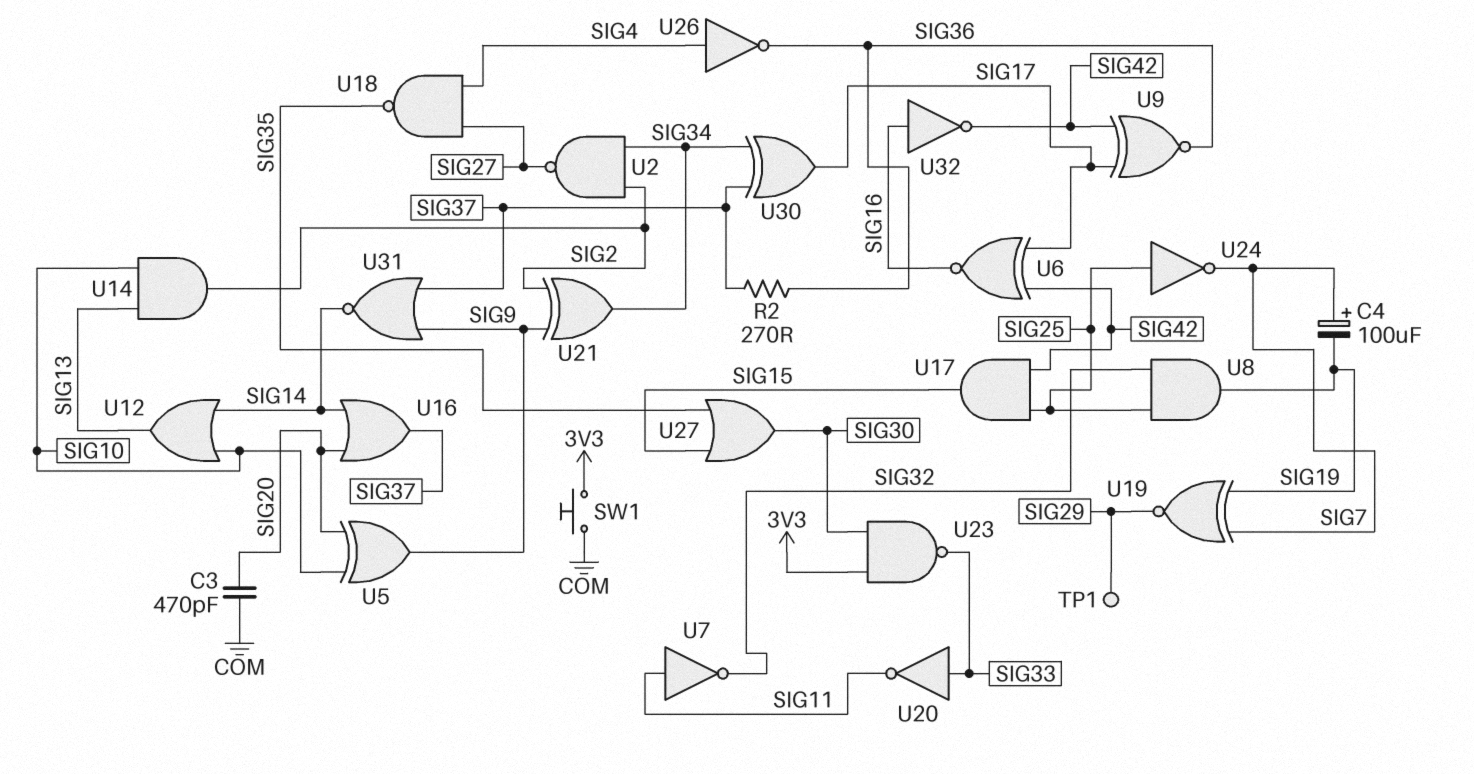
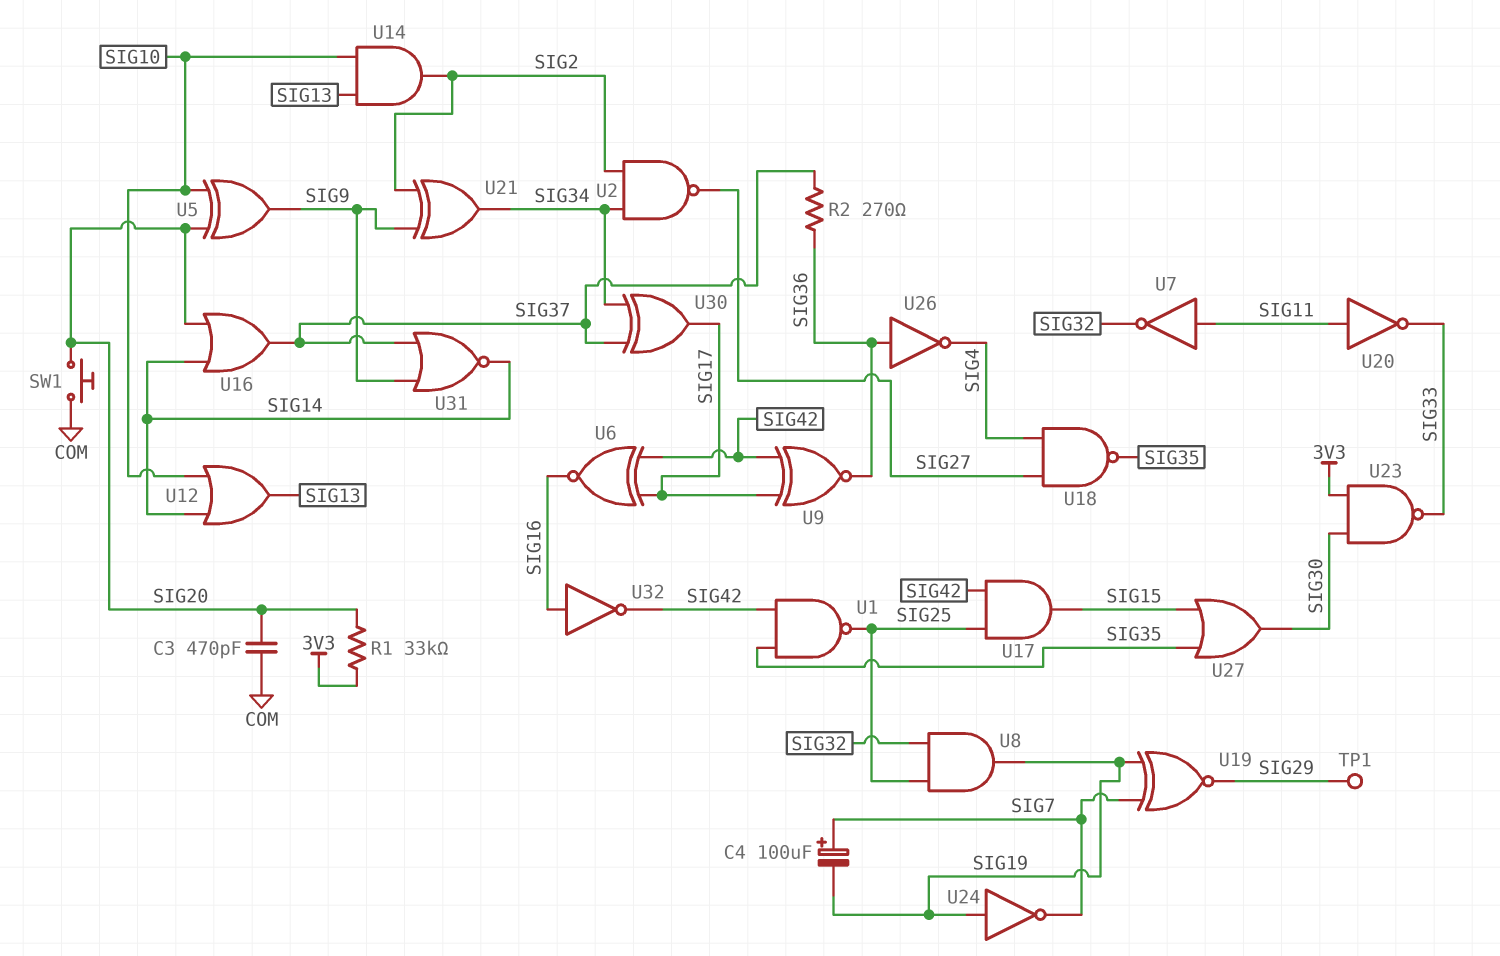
R1: none -> 33k (3V3, SIG20)
SW1: button (3V3, COM) -> button (COM, SIG20)
U1: none -> NAND (in SIG35, in SIG42, out SIG25)
U20: NOT (in SIG33, out SIG11) -> NOT (in SIG11, out SIG33)
U24: NOT (in SIG25, out SIG7) -> NOT (in SIG19, out SIG7)
U26: NOT (in SIG4, out SIG36) -> NOT (in SIG36, out SIG4)

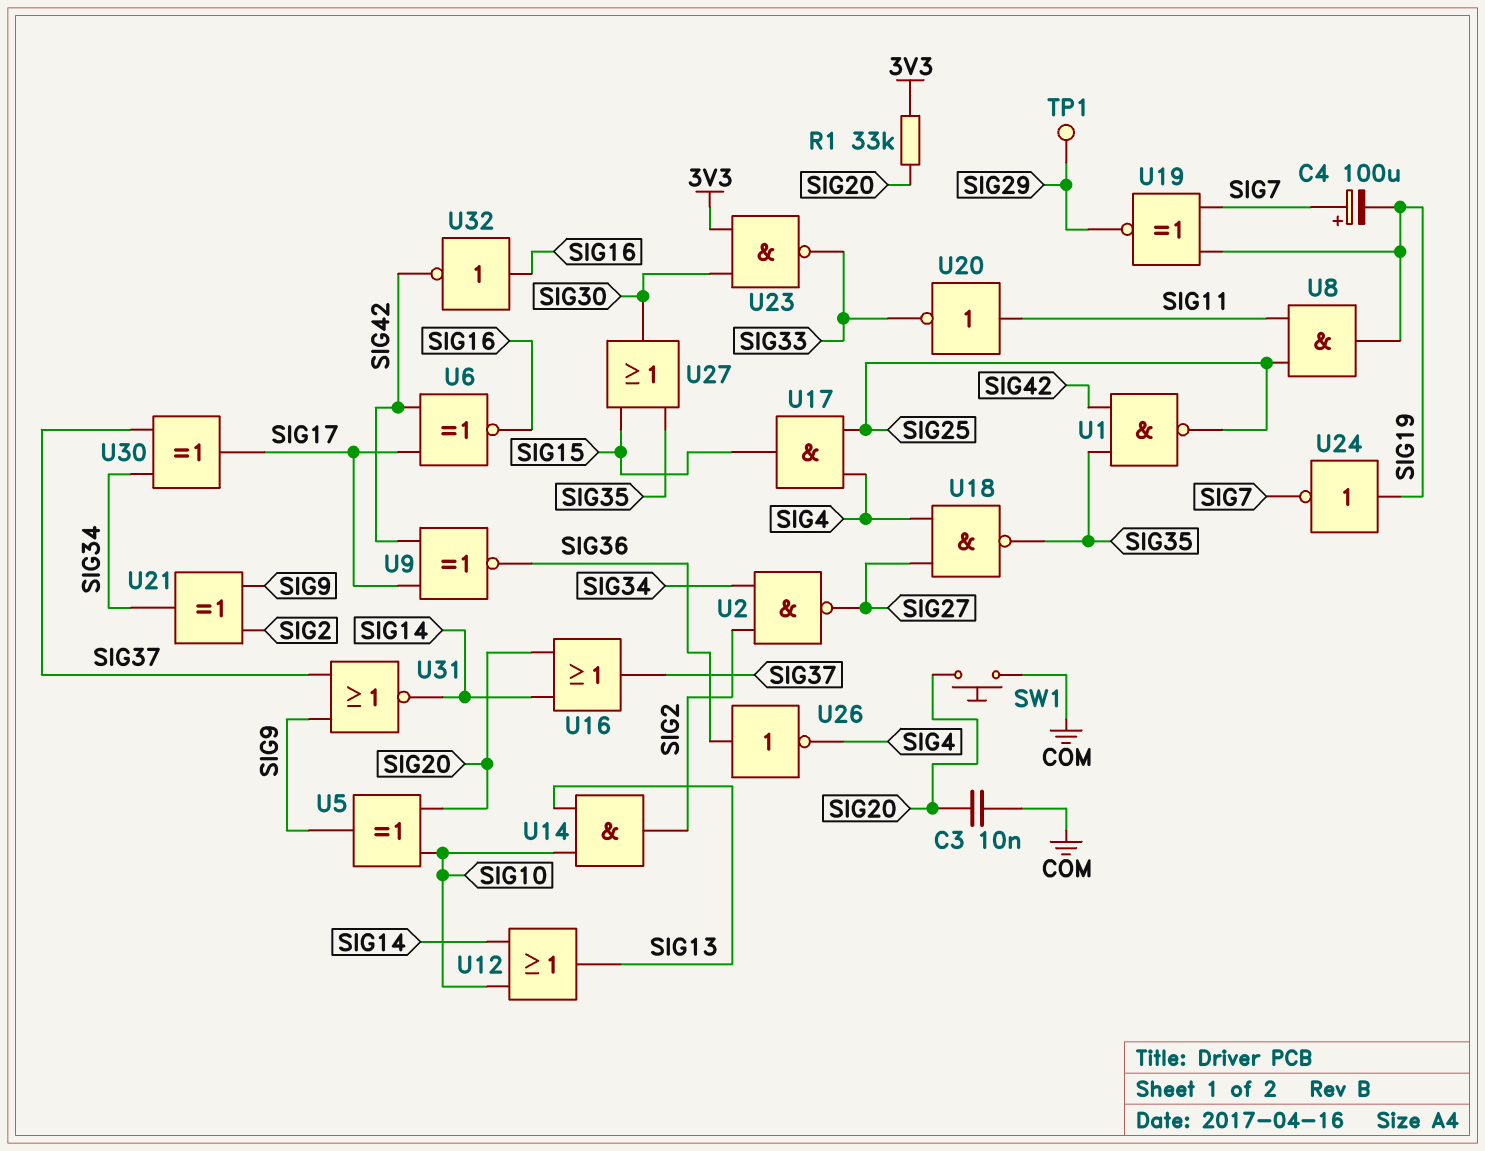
C3: 470pF (COM, SIG20) -> 10nF (COM, SIG20)
R2: 270 (SIG36, SIG37) -> none
U7: NOT (in SIG11, out SIG32) -> none
U8: AND (in SIG25, in SIG32, out SIG19) -> AND (in SIG11, in SIG25, out SIG19)
U17: AND (in SIG25, in SIG42, out SIG15) -> AND (in SIG4, in SIG25, out SIG15)

